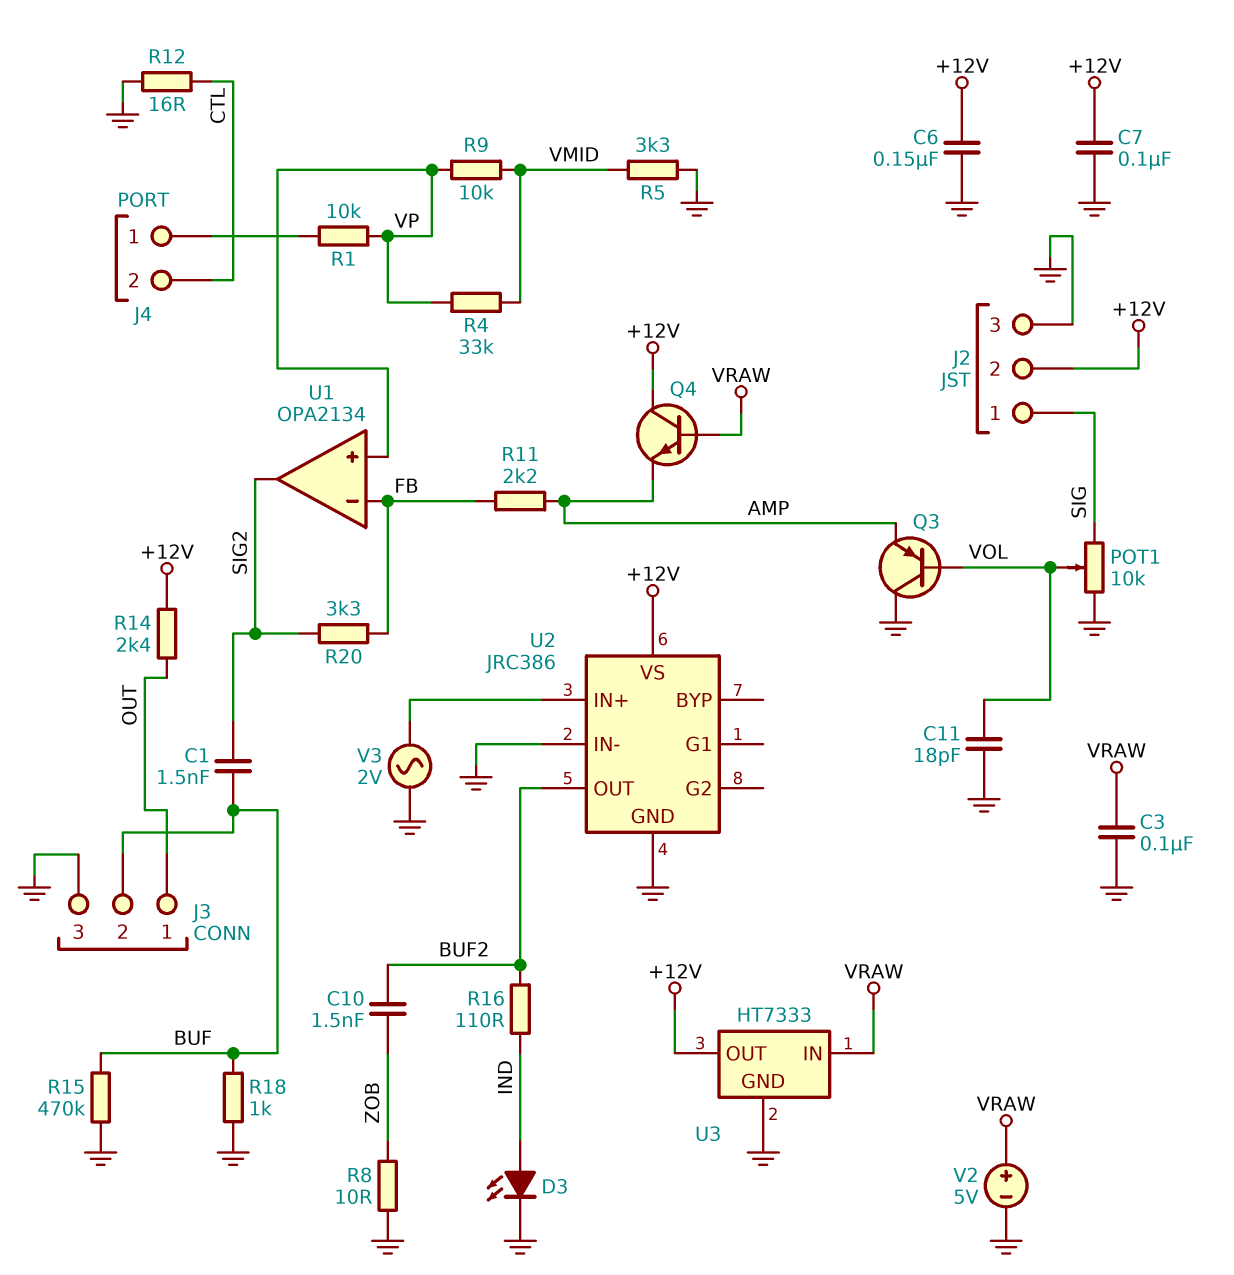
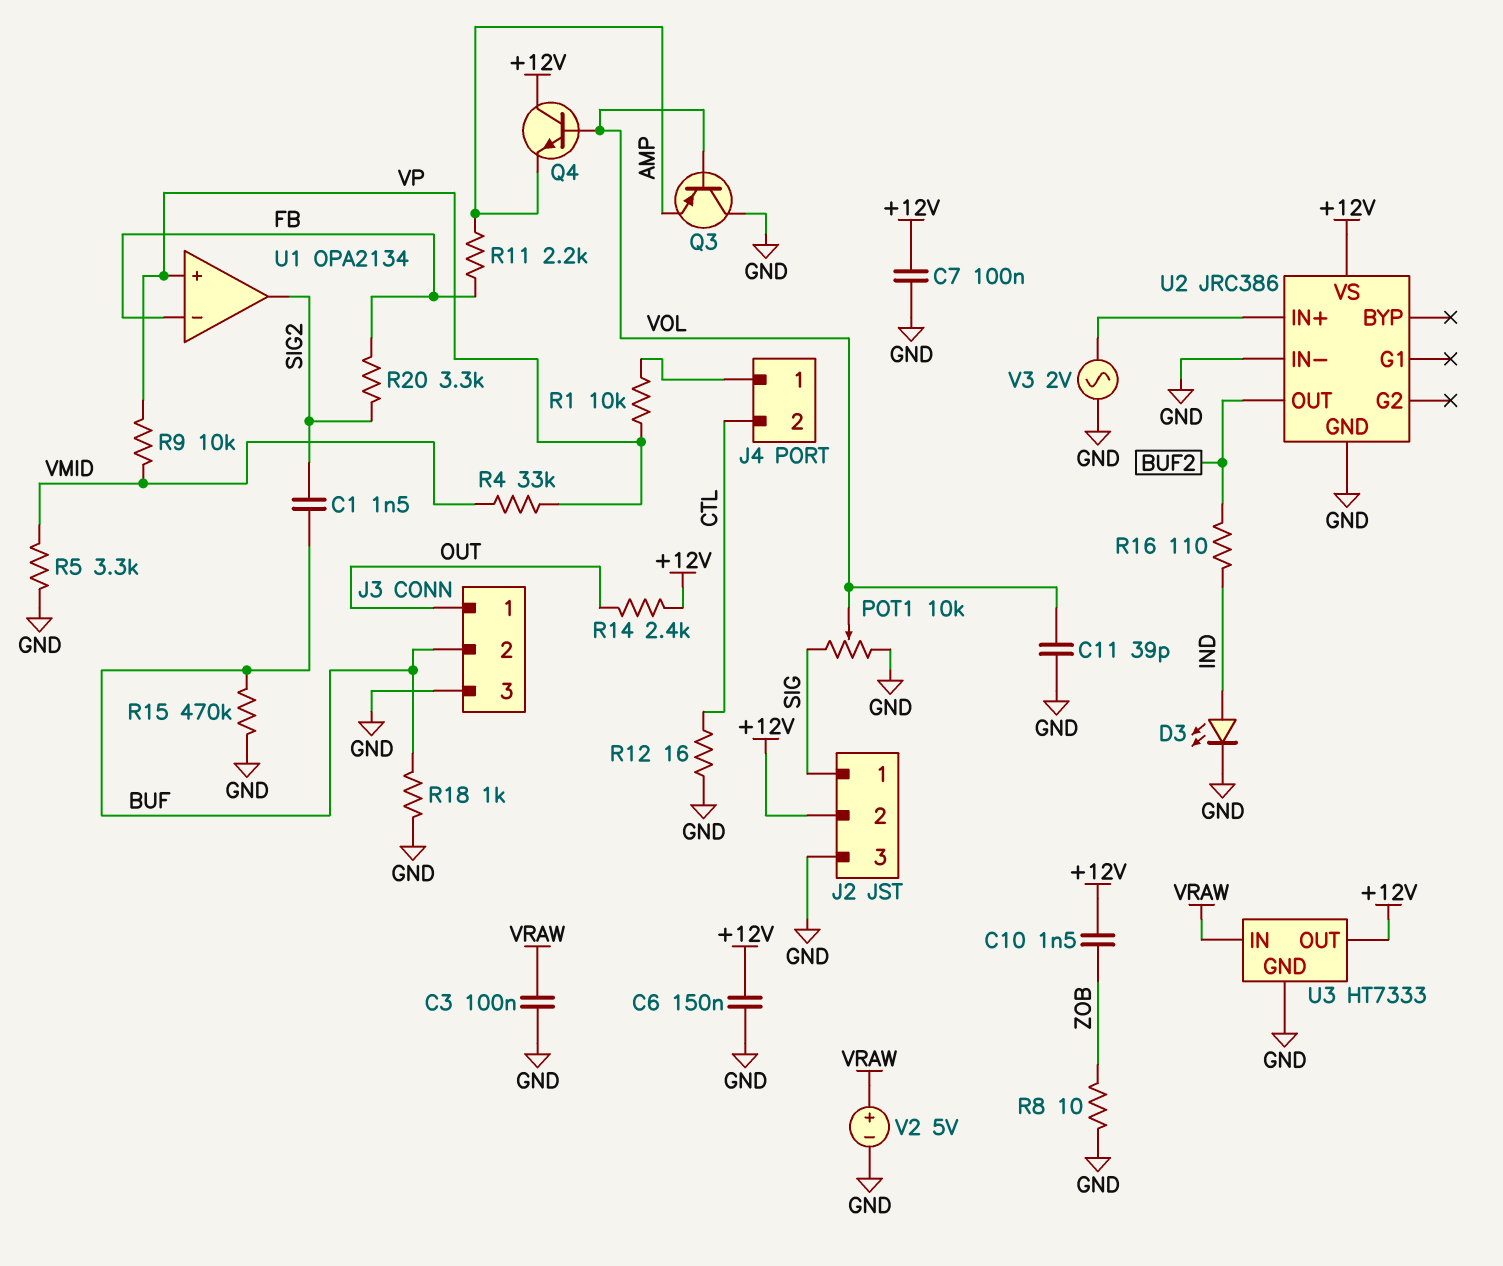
C10: 1.5nF (BUF2, ZOB) -> 1.5nF (+12V, ZOB)
C11: 18pF (GND, VOL) -> 39pF (GND, VOL)
Q4: NPN (B VRAW, C +12V, E AMP) -> NPN (B VOL, C +12V, E AMP)

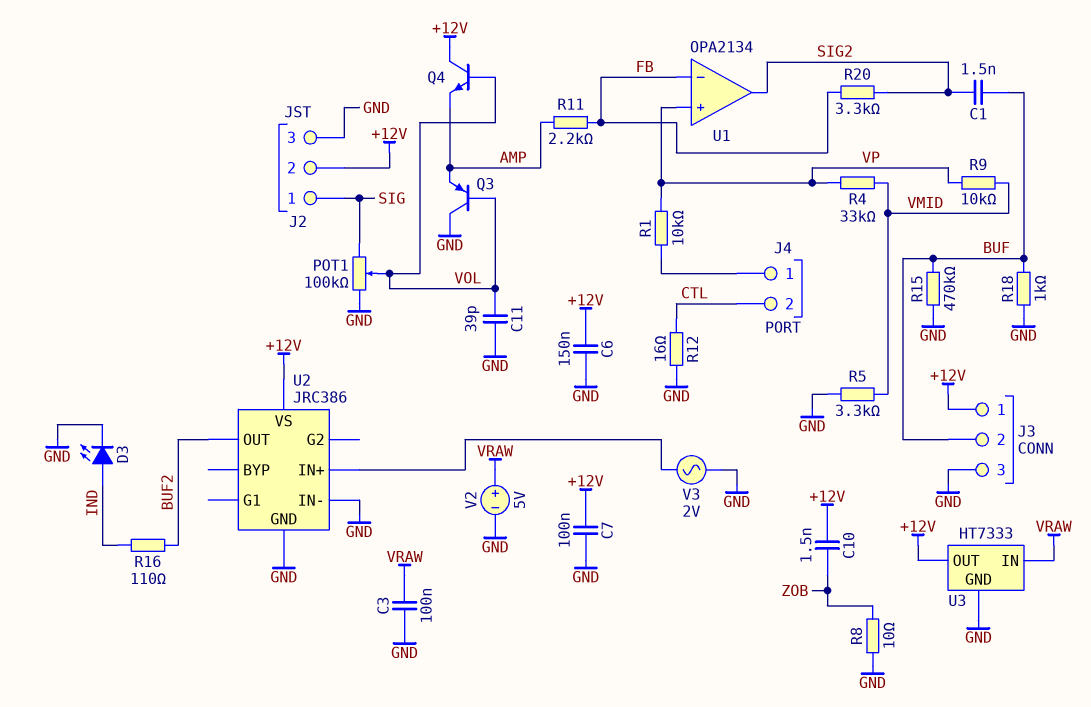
J3 pin 1: OUT -> +12V
POT1: 10k (GND, SIG, wiper VOL) -> 100k (GND, SIG, wiper VOL)
R14: 2.4k (+12V, OUT) -> none

